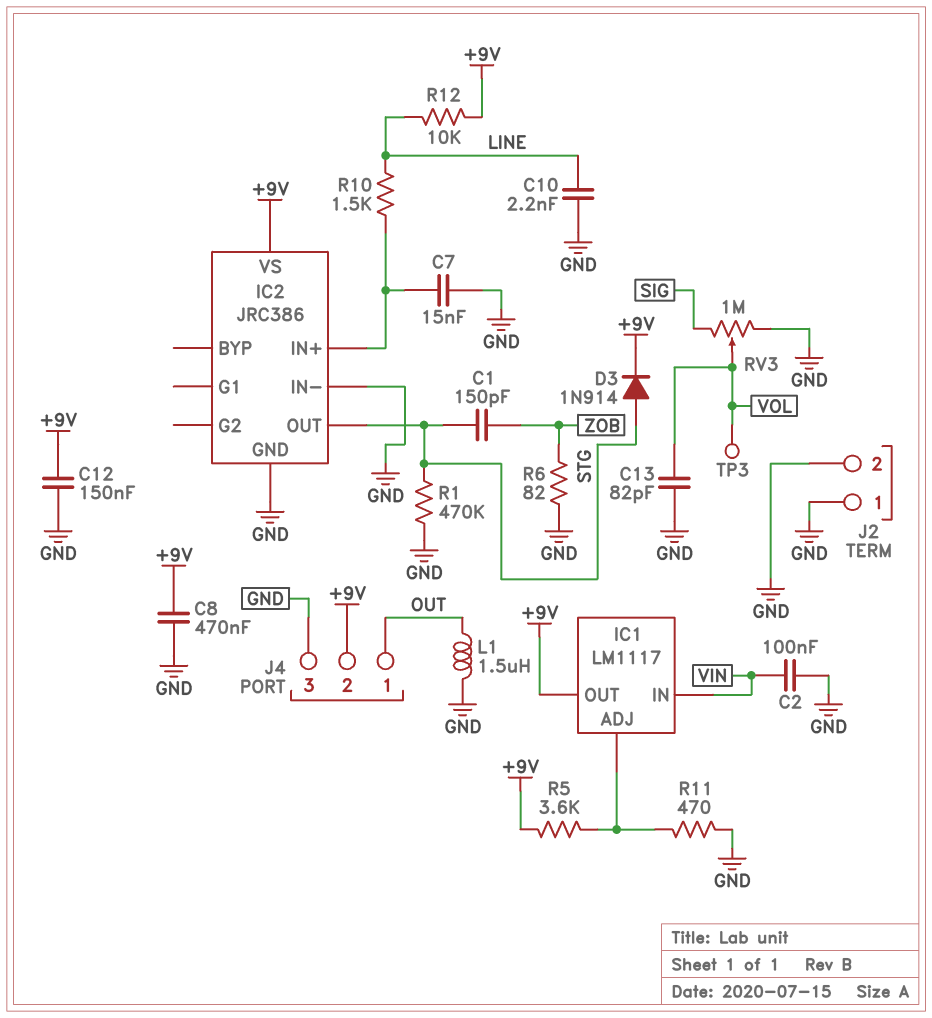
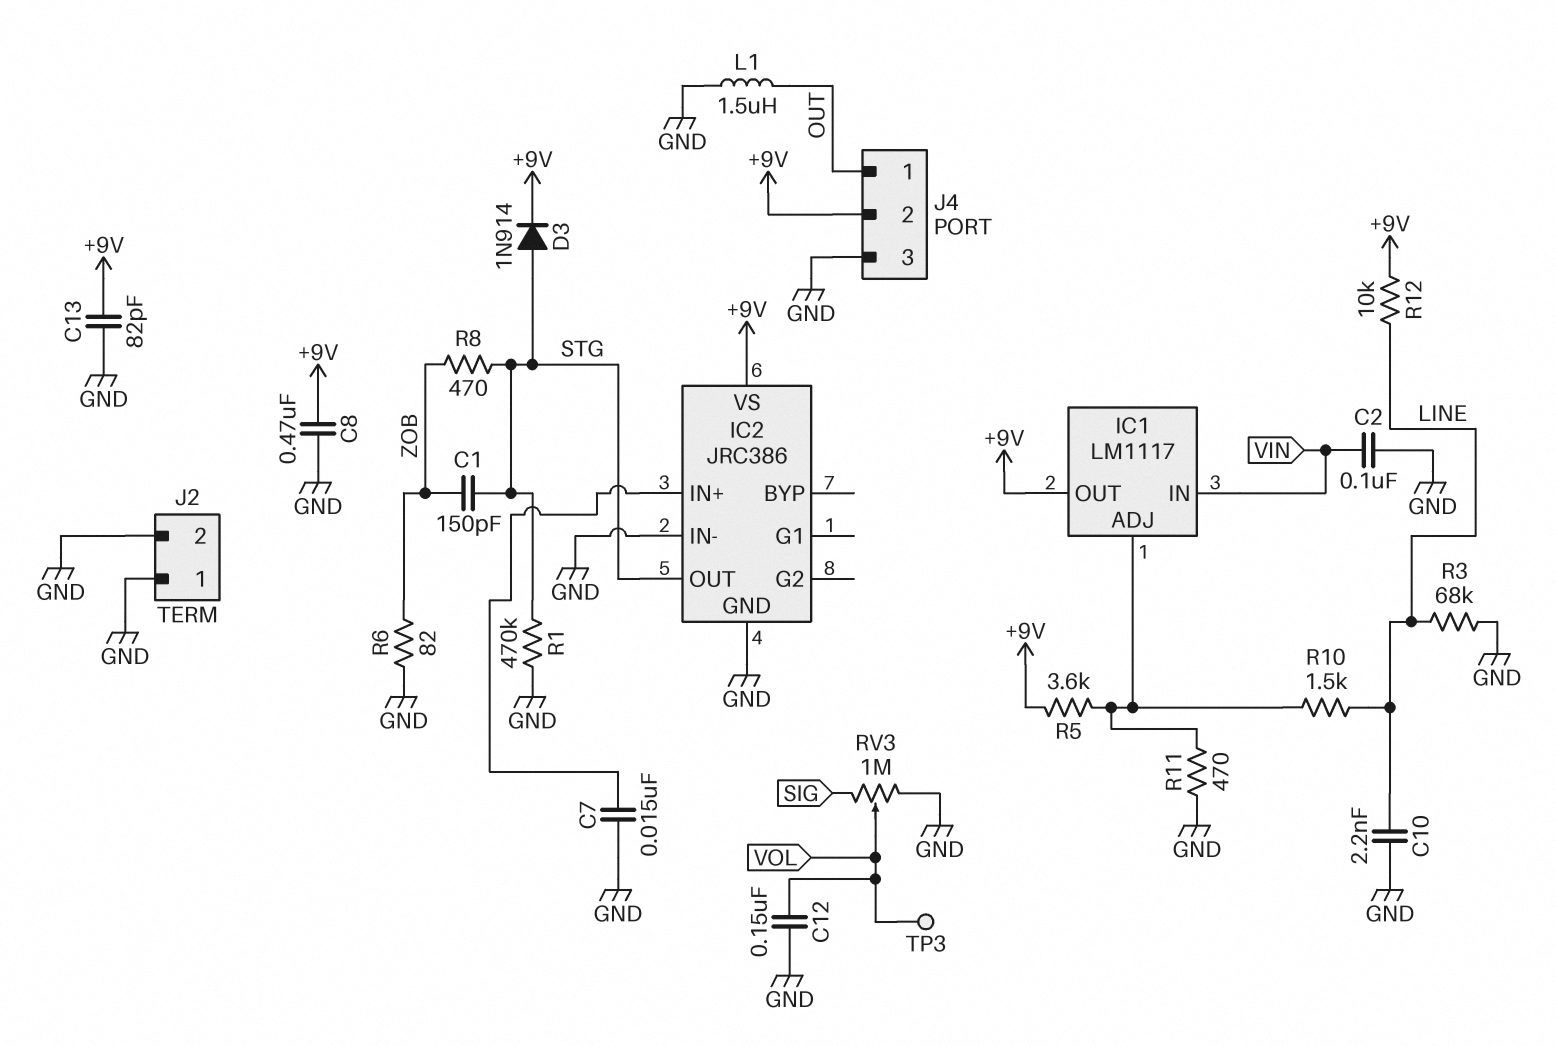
C12: 150nF (+9V, GND) -> 150nF (GND, VOL)
C13: 82pF (GND, VOL) -> 82pF (+9V, GND)
R3: none -> 68k (GND, LINE)
R8: none -> 470 (STG, ZOB)
R10: 1.5k (IC2/IN+, LINE) -> 1.5k (IC1/ADJ, LINE)

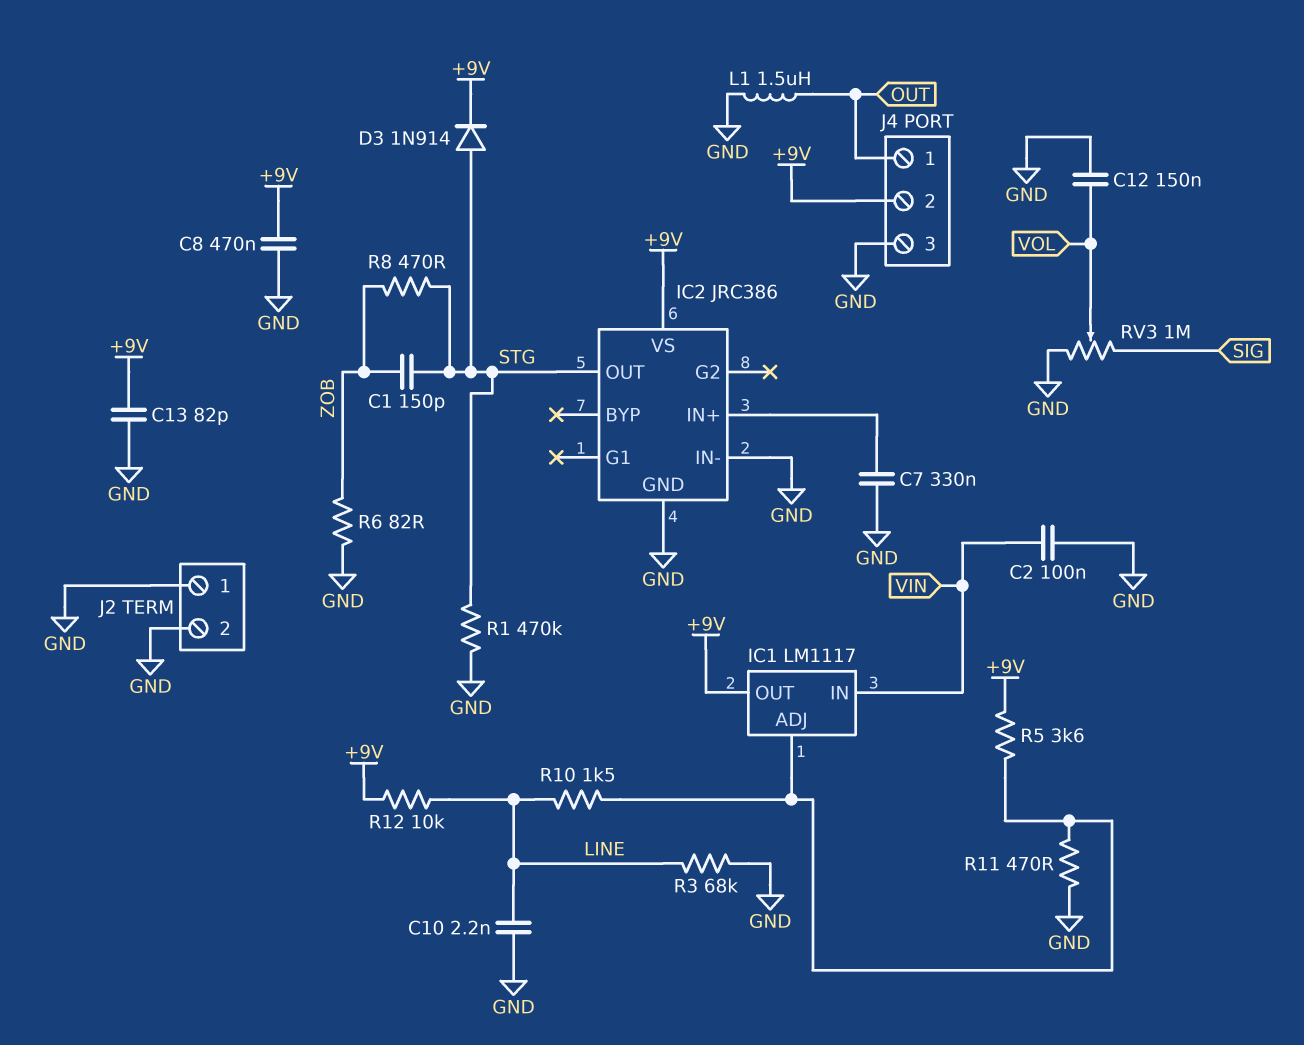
C7: 15nF (GND, IC2/IN+) -> 330nF (GND, IC2/IN+)
TP3: test point (VOL) -> none

